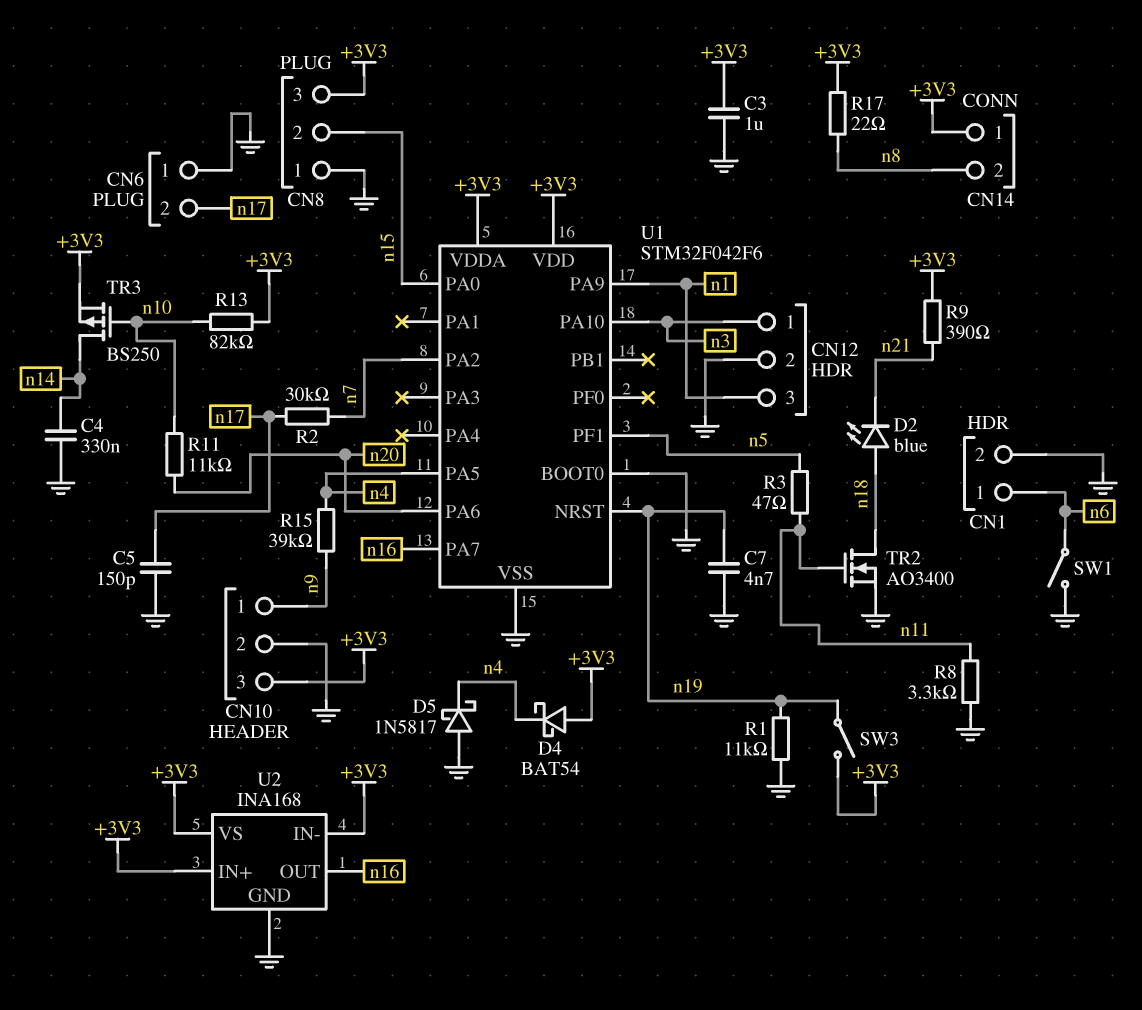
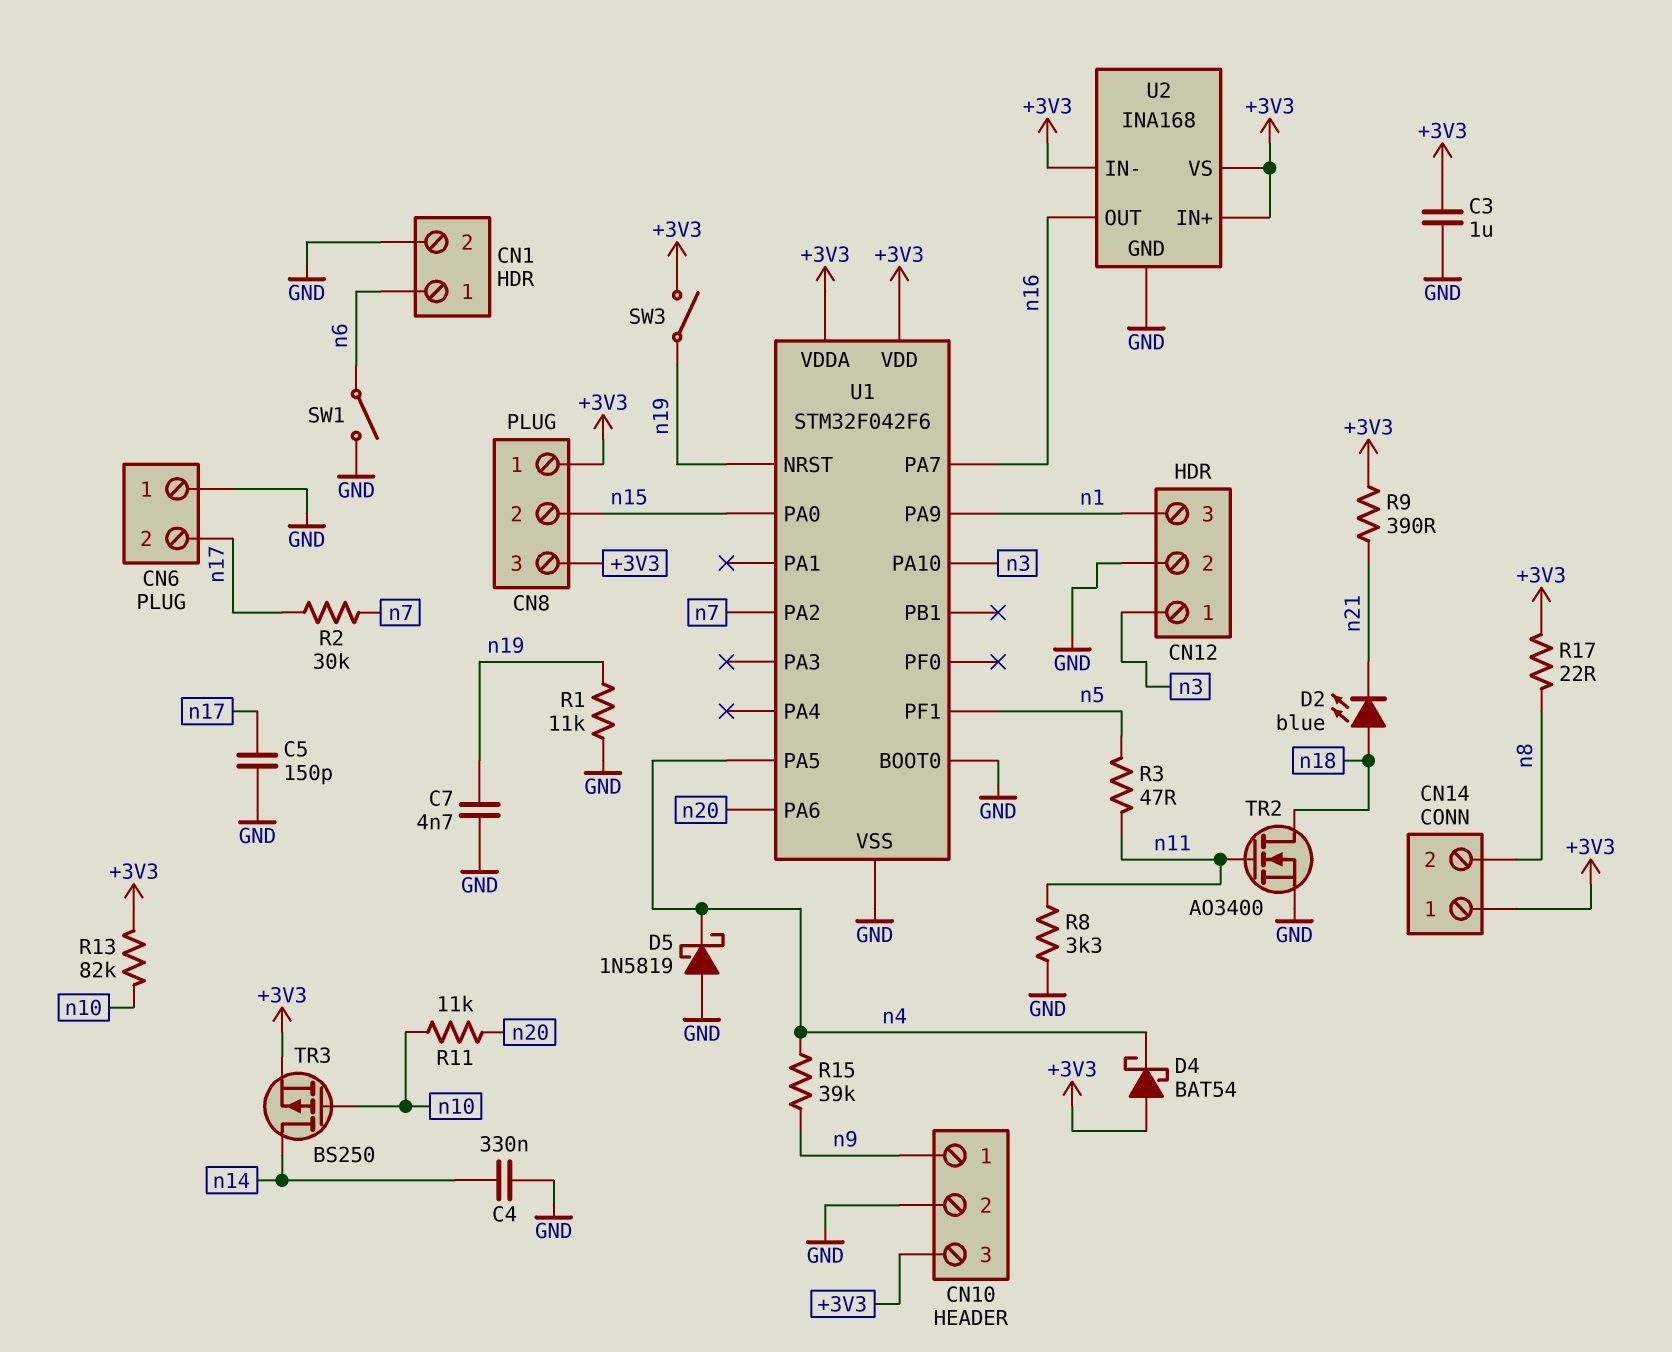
CN8 pin 1: GND -> +3V3
D5: schottky 1N5817 (A GND, K n4) -> schottky 1N5819 (A GND, K n4)

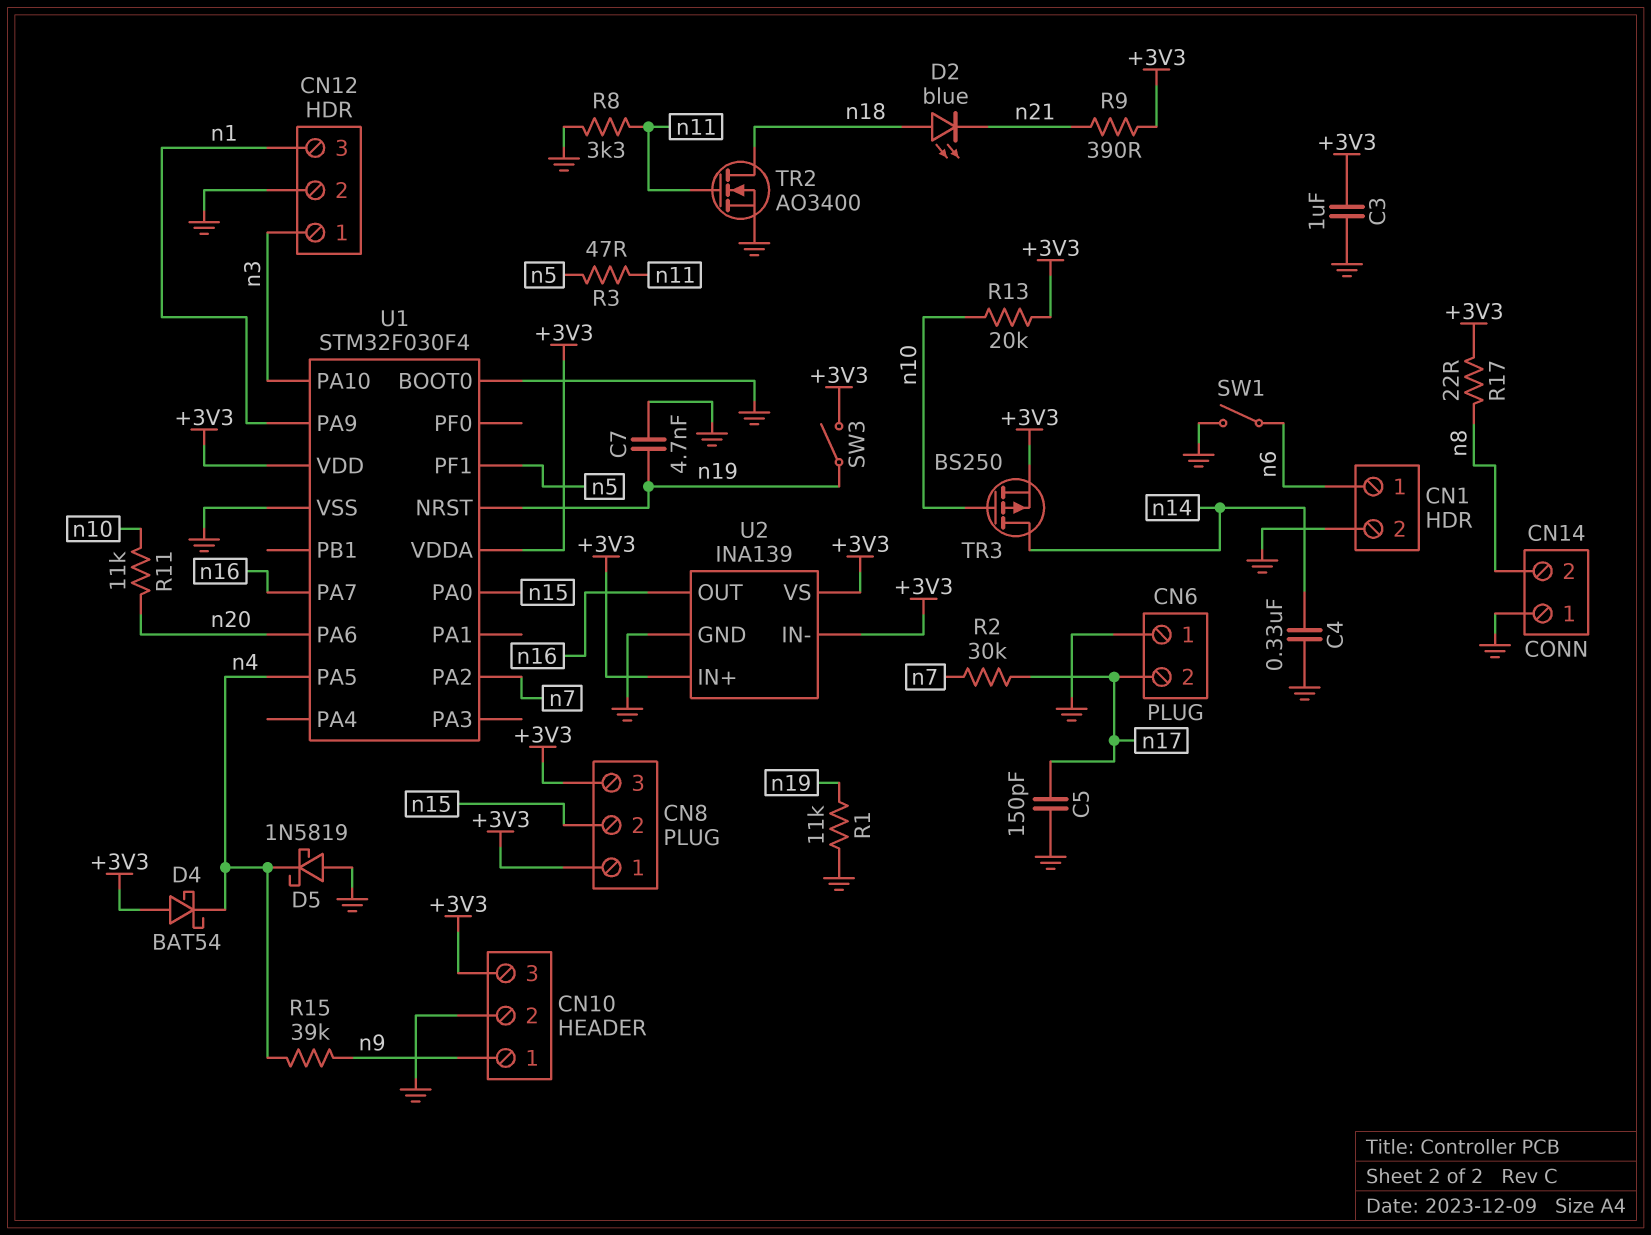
CN14 pin 1: +3V3 -> GND
R13: 82k (+3V3, n10) -> 20k (+3V3, n10)
U1: STM32F042F6 -> STM32F030F4
U2: INA168 -> INA139

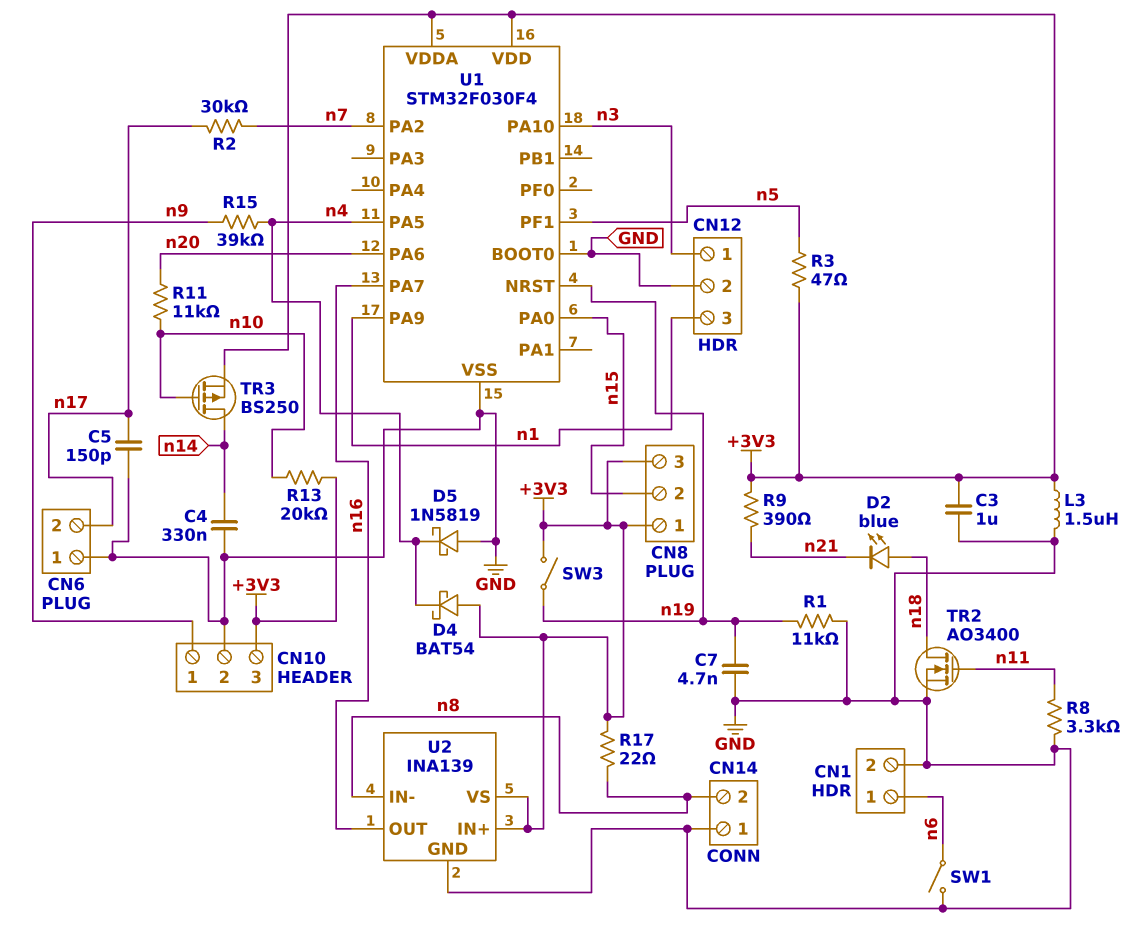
L3: none -> 1.5uH (+3V3, GND)
R3: 47 (n5, n11) -> 47 (+3V3, n5)
U2 pin IN-: +3V3 -> n8

